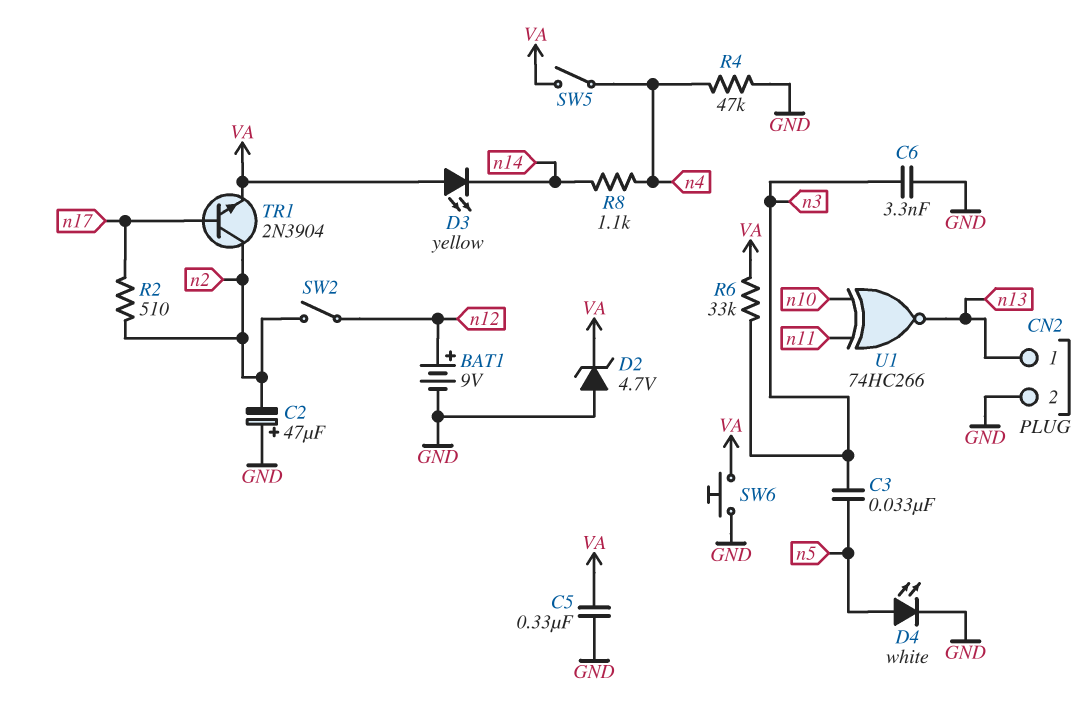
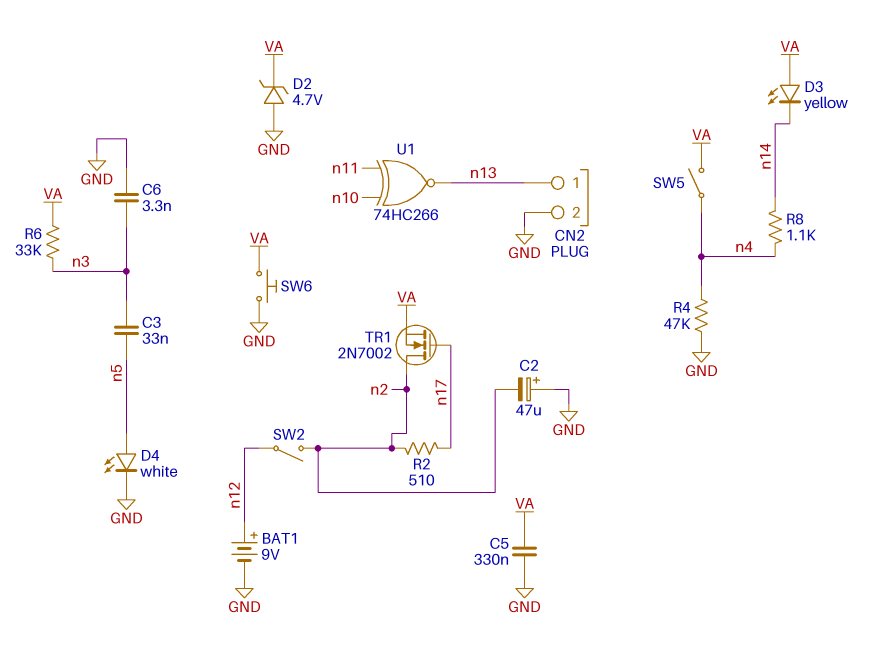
TR1: NPN 2N3904 (B n17, C n2, E VA) -> NMOS 2N7002 (G n17, D n2, S VA)

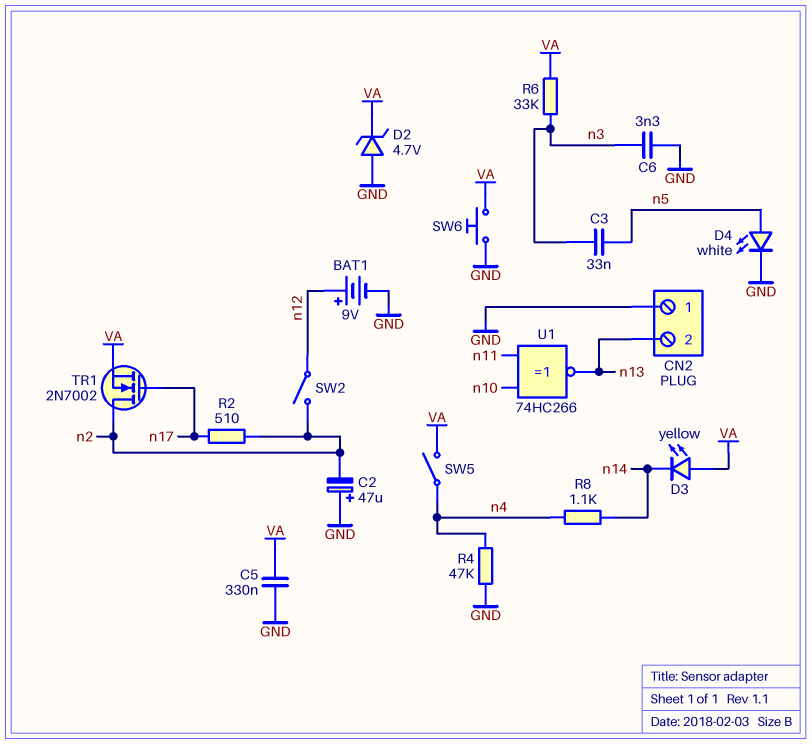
CN2 pin 1: n13 -> GND
CN2 pin 2: GND -> n13

